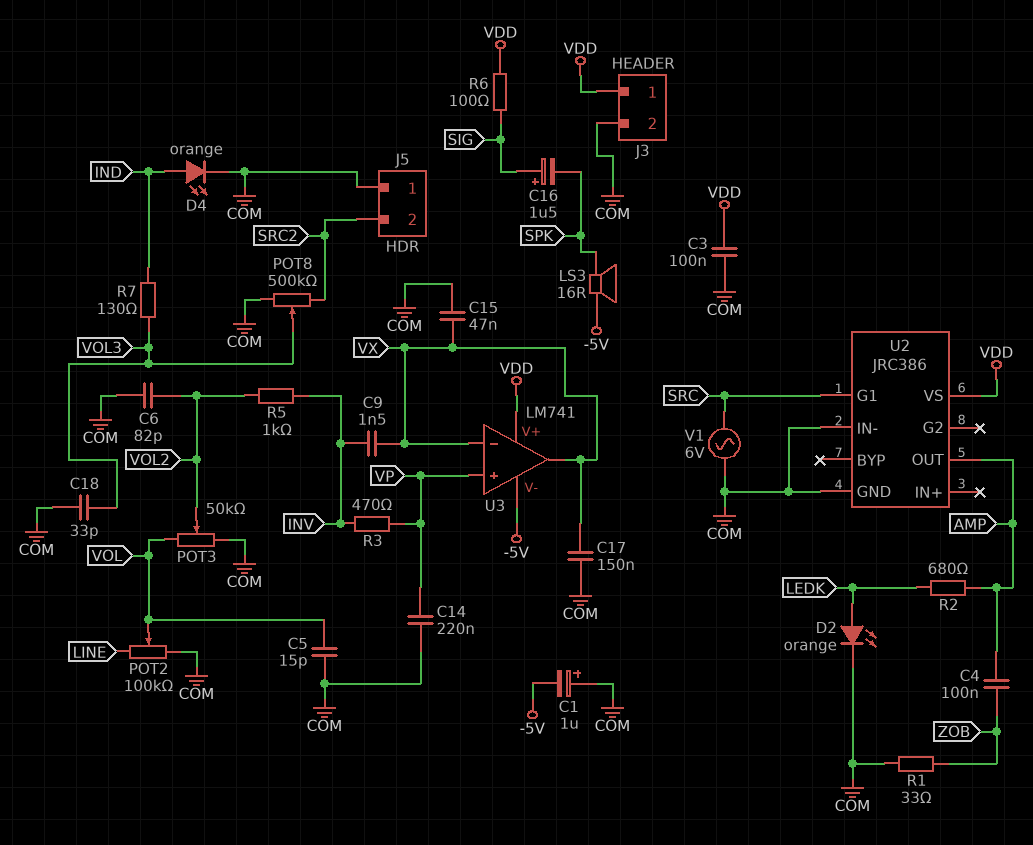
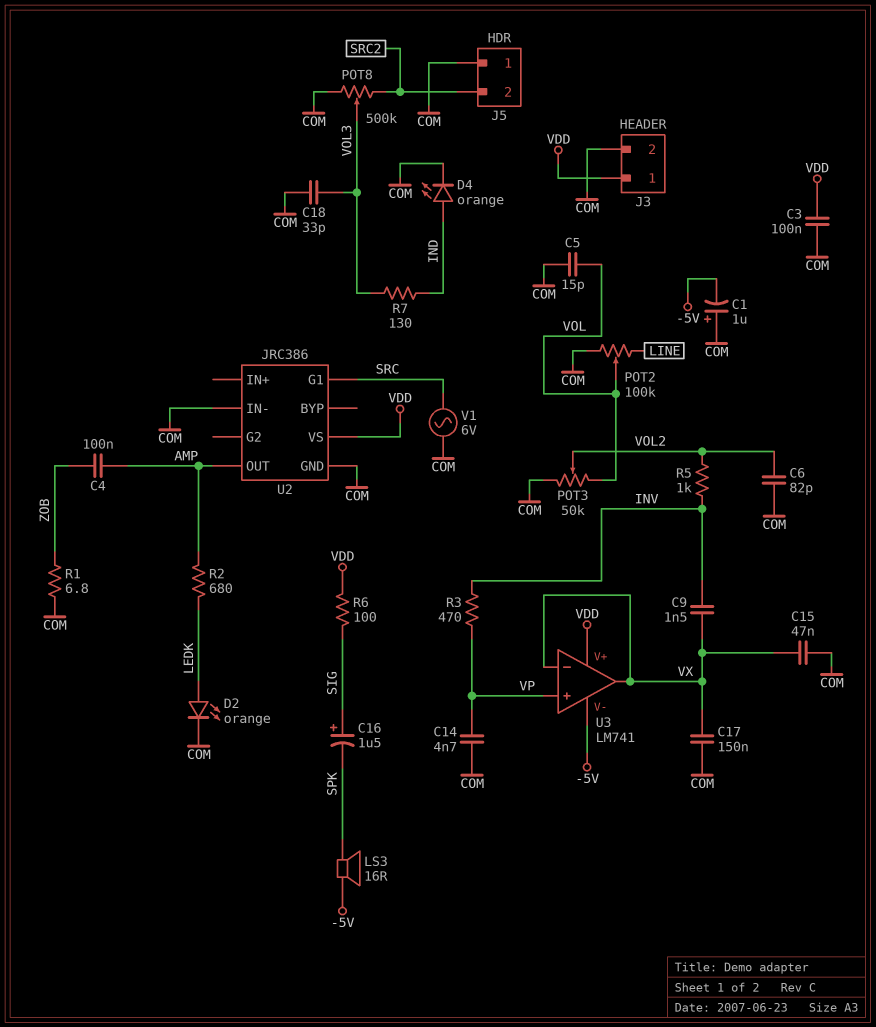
C14: 220nF (COM, VP) -> 4.7nF (COM, VP)
R1: 33 (COM, ZOB) -> 6.8 (COM, ZOB)

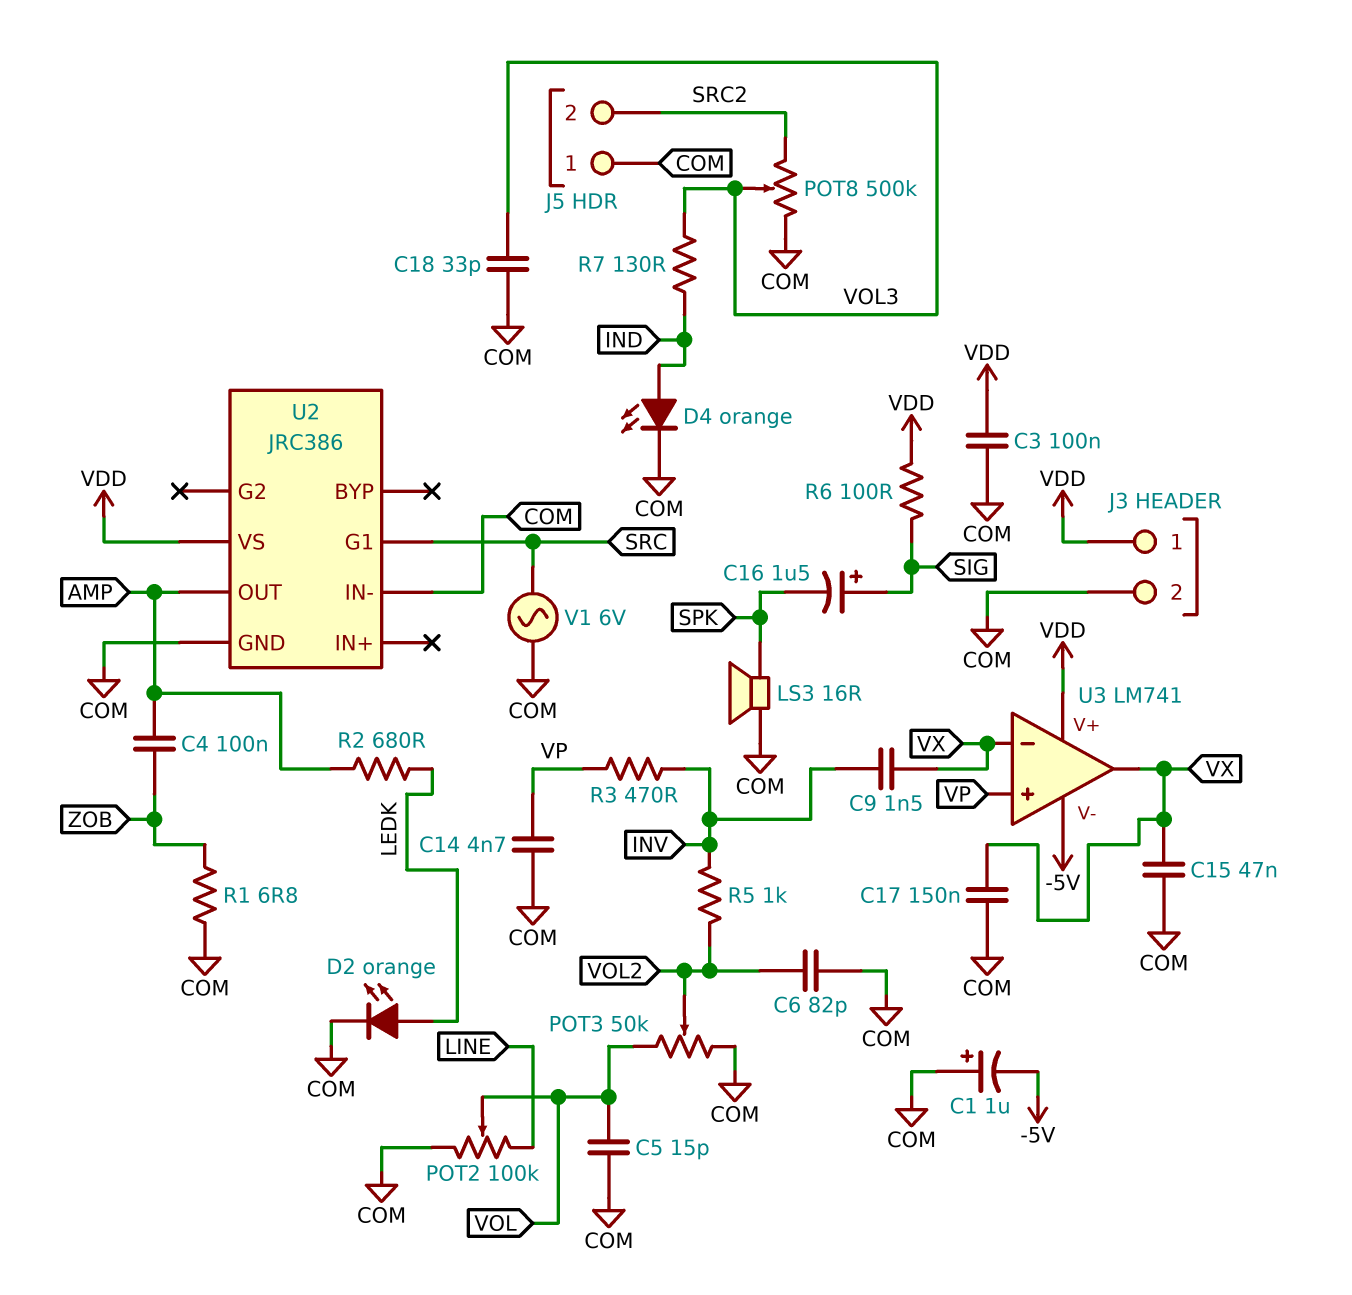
LS3: speaker 16R (-5V, SPK) -> speaker 16R (COM, SPK)

